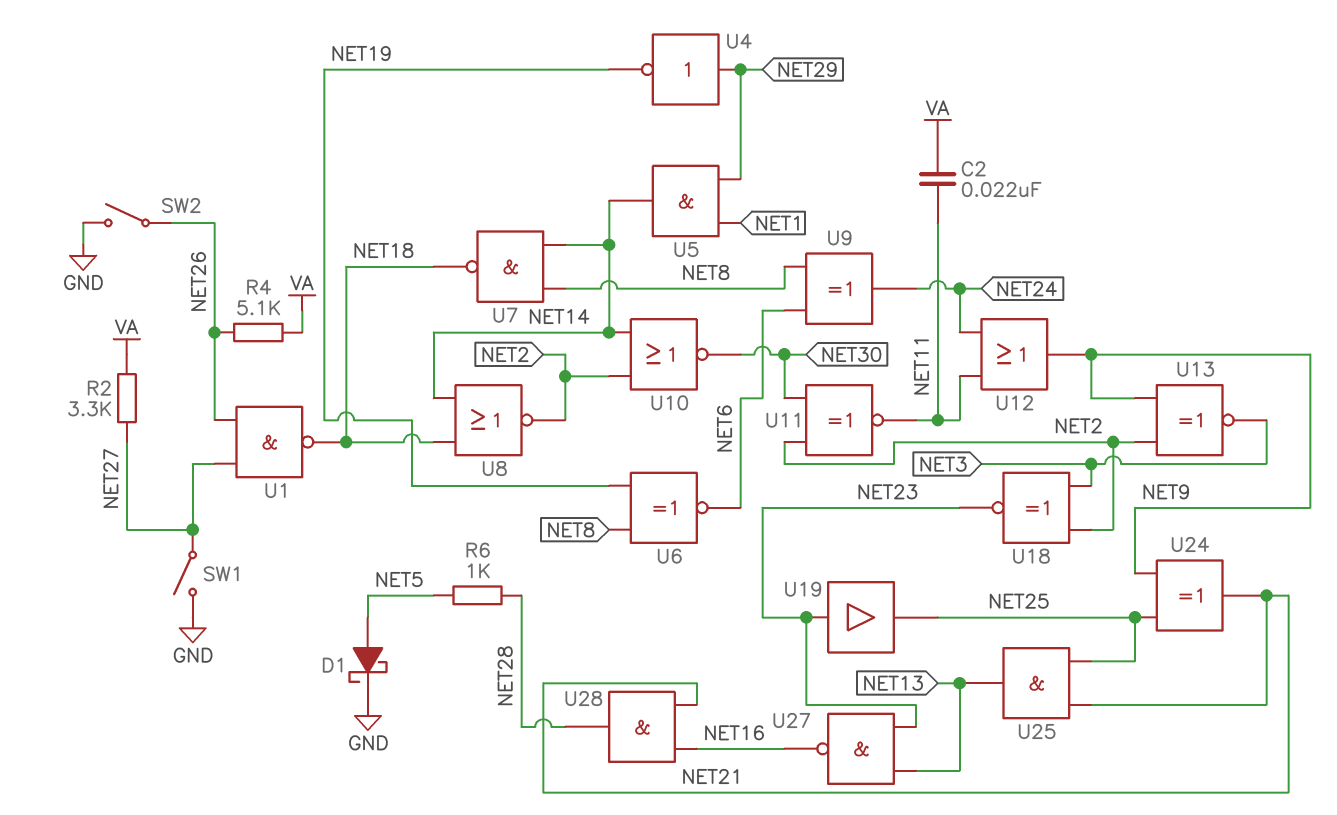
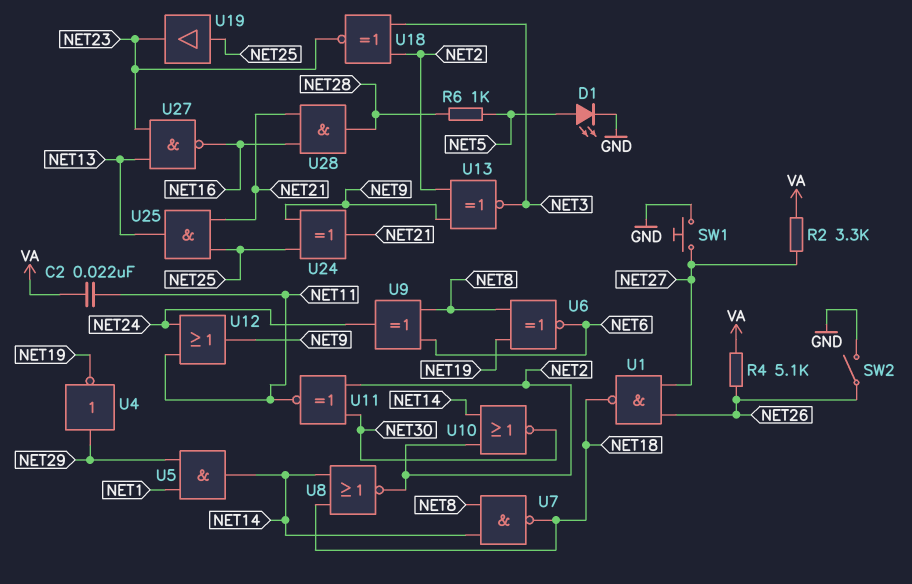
D1: schottky (A NET5, K GND) -> LED (A NET5, K GND)
SW1: switch (GND, NET27) -> button (GND, NET27)
U19: buffer (in NET23, out NET25) -> buffer (in NET25, out NET23)

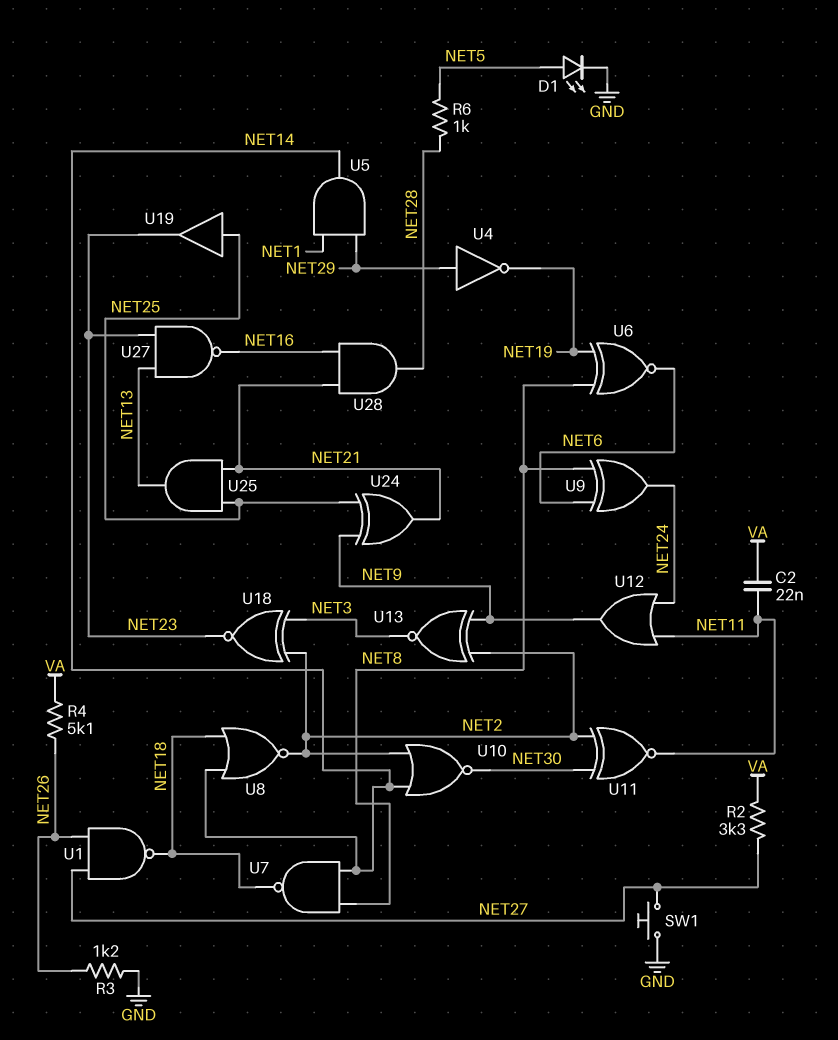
R3: none -> 1.2k (GND, NET26)
SW2: switch (GND, NET26) -> none

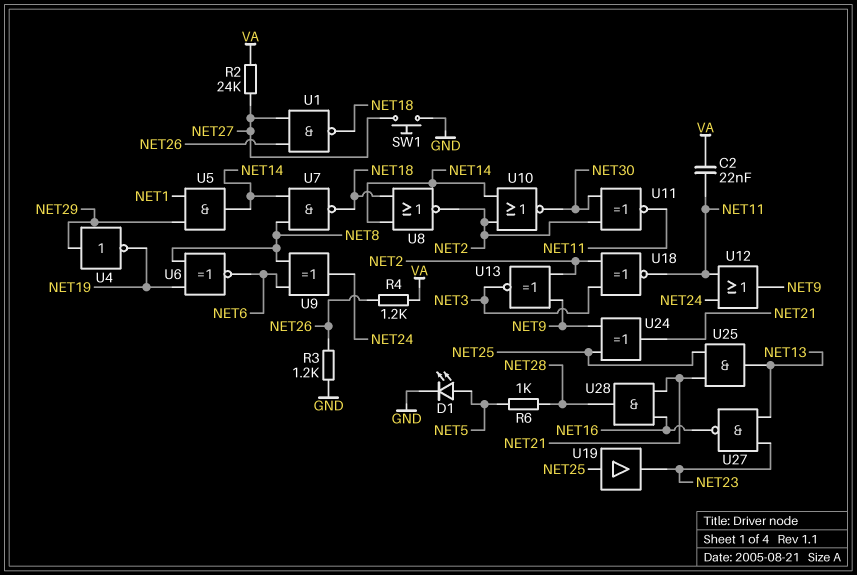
R2: 3.3k (NET27, VA) -> 24k (NET27, VA)
R4: 5.1k (NET26, VA) -> 1.2k (NET26, VA)
U18: XNOR (in NET2, in NET3, out NET23) -> XNOR (in NET2, in NET3, out NET11)

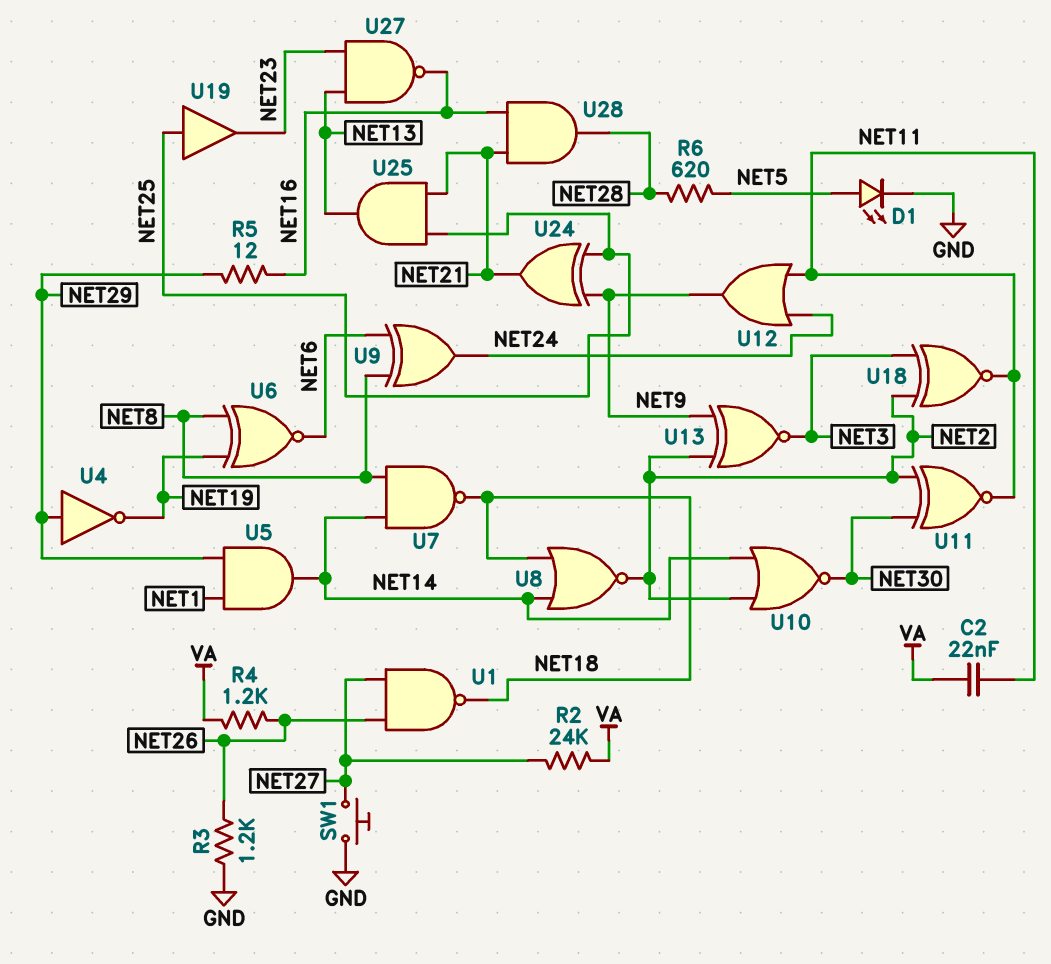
R5: none -> 12 (NET16, NET29)
R6: 1k (NET5, NET28) -> 620 (NET5, NET28)

